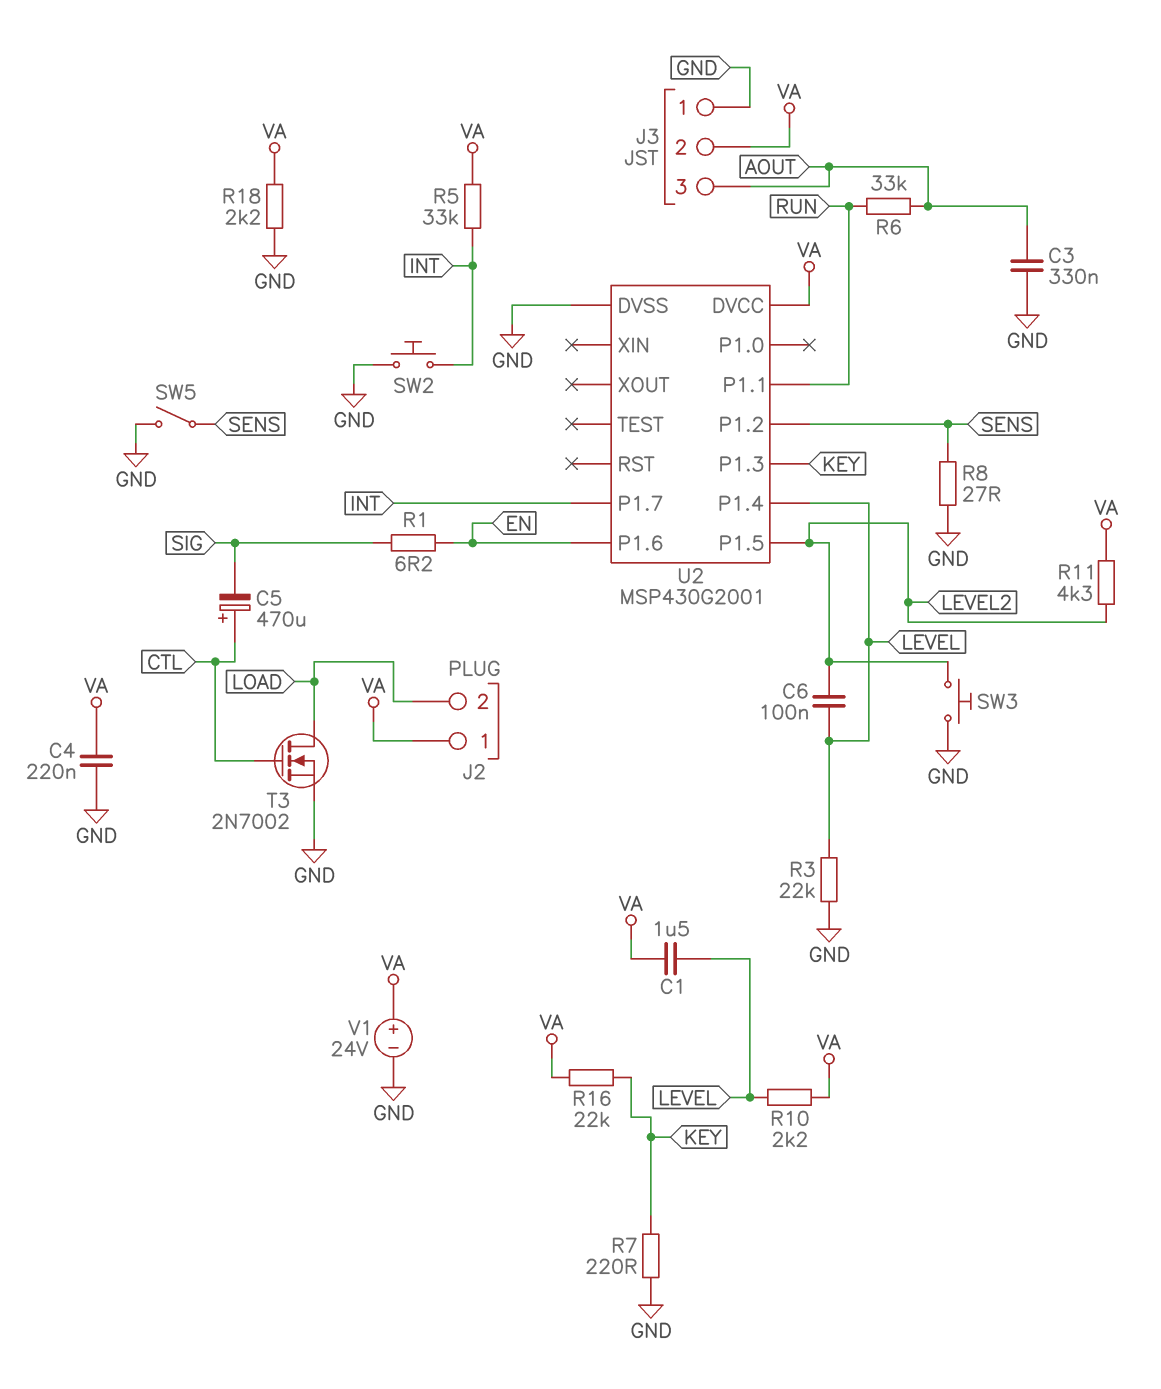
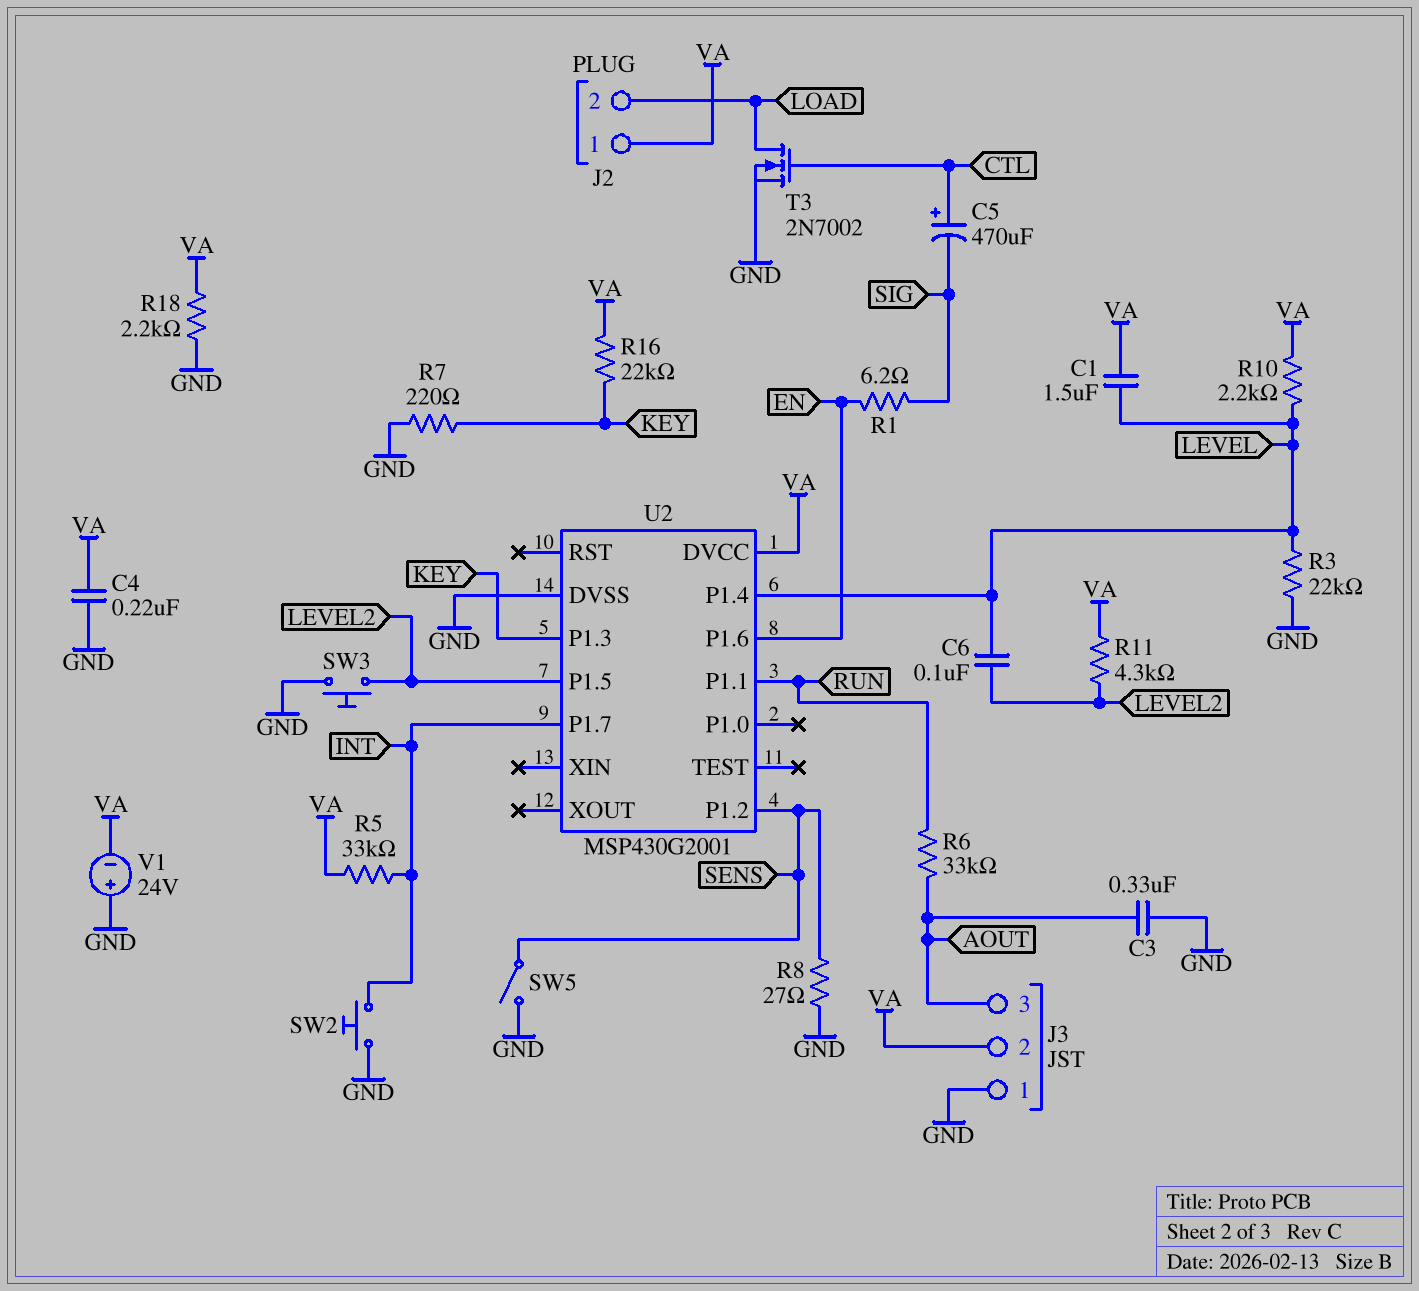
V1: 24V (plus VA, minus GND) -> 24V (plus GND, minus VA)

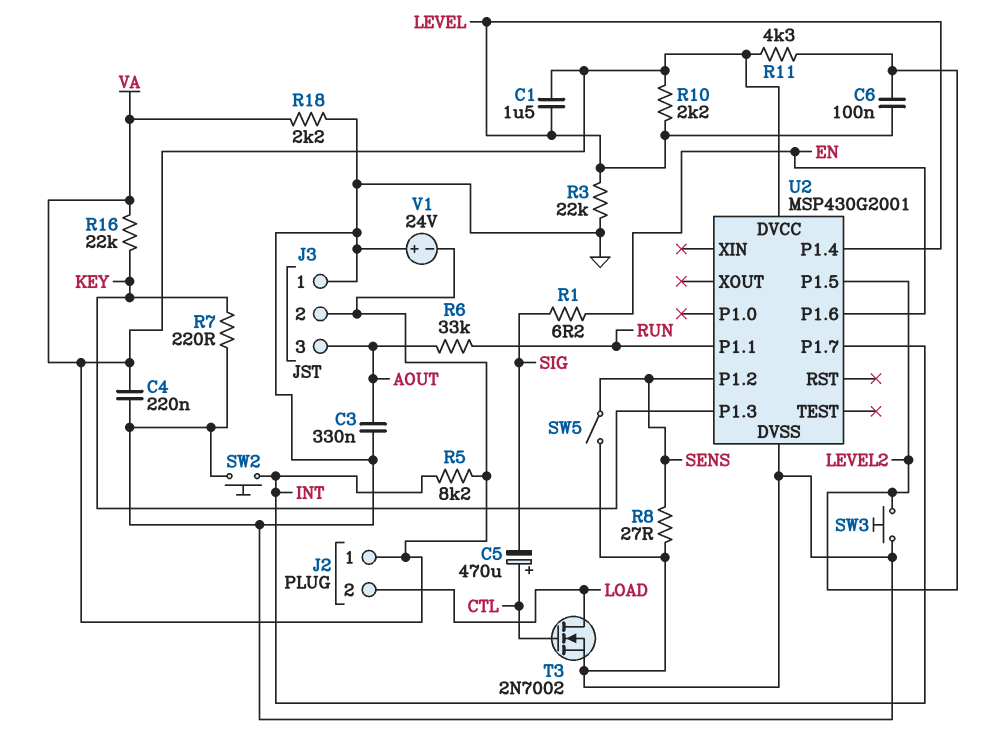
R5: 33k (INT, VA) -> 8.2k (INT, VA)

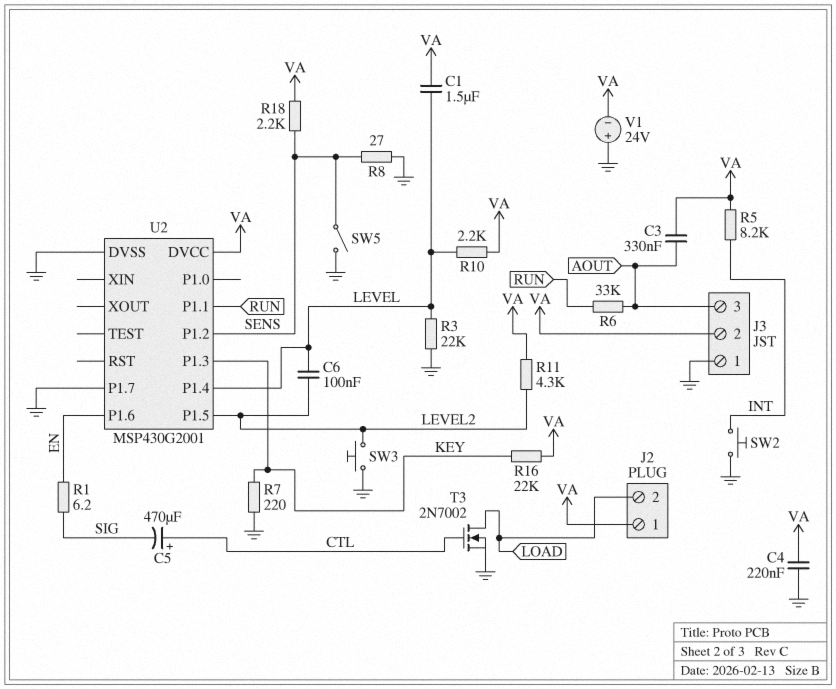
C3: 330nF (AOUT, GND) -> 330nF (AOUT, VA)
R18: 2.2k (GND, VA) -> 2.2k (SENS, VA)
U2 pin P1.7: INT -> GND

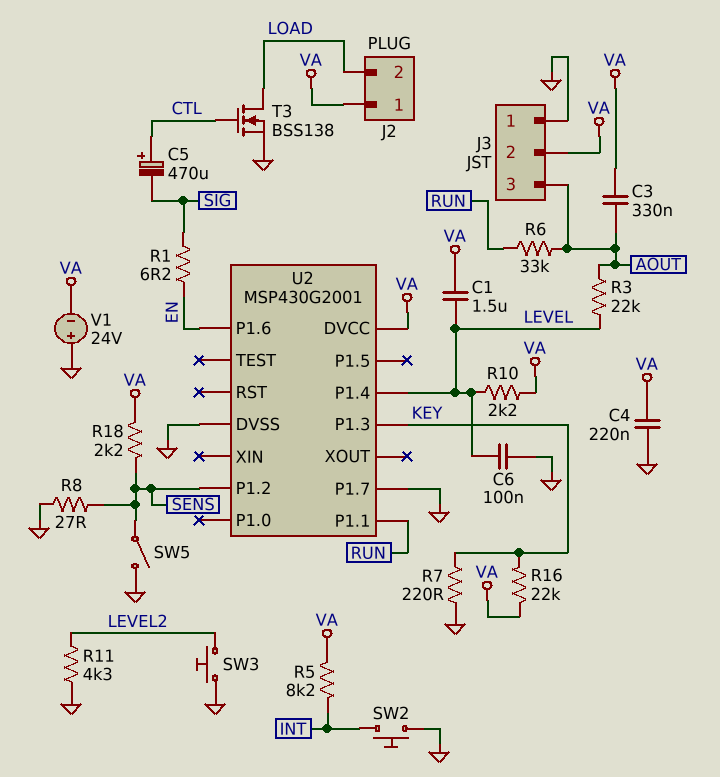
C6: 100nF (LEVEL, LEVEL2) -> 100nF (GND, LEVEL)
R3: 22k (GND, LEVEL) -> 22k (AOUT, LEVEL)
R11: 4.3k (LEVEL2, VA) -> 4.3k (GND, LEVEL2)
T3: NMOS 2N7002 (G CTL, D LOAD, S GND) -> NMOS BSS138 (G CTL, D LOAD, S GND)
U2 pin P1.5: LEVEL2 -> none

